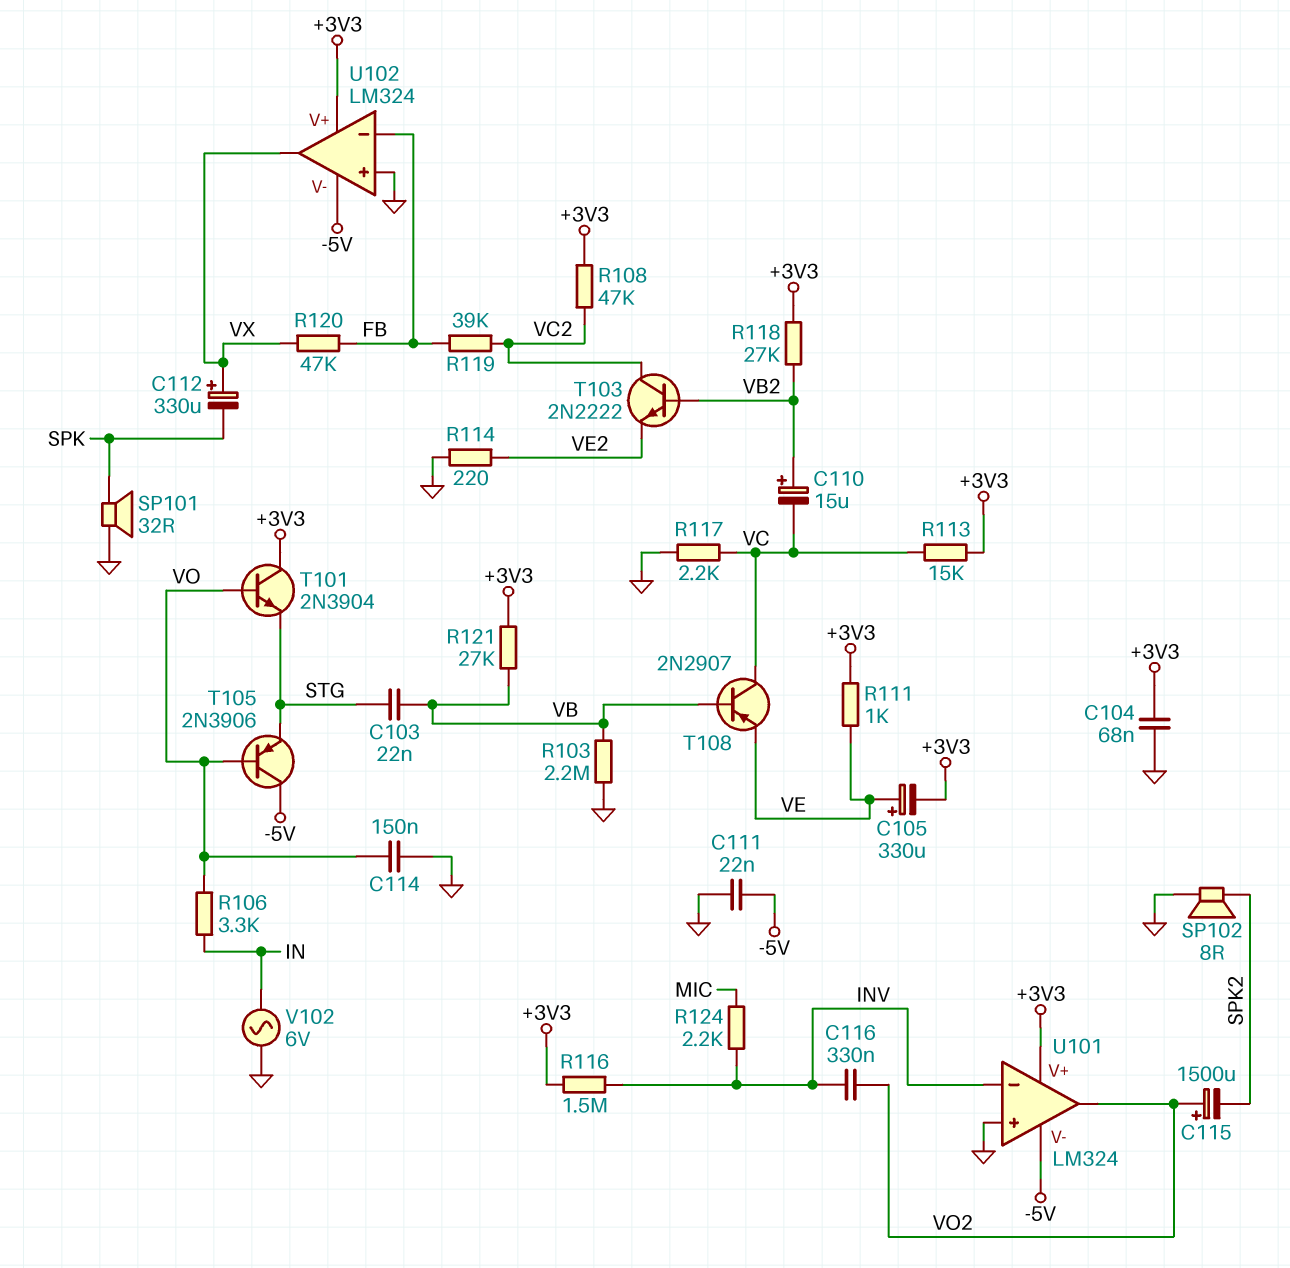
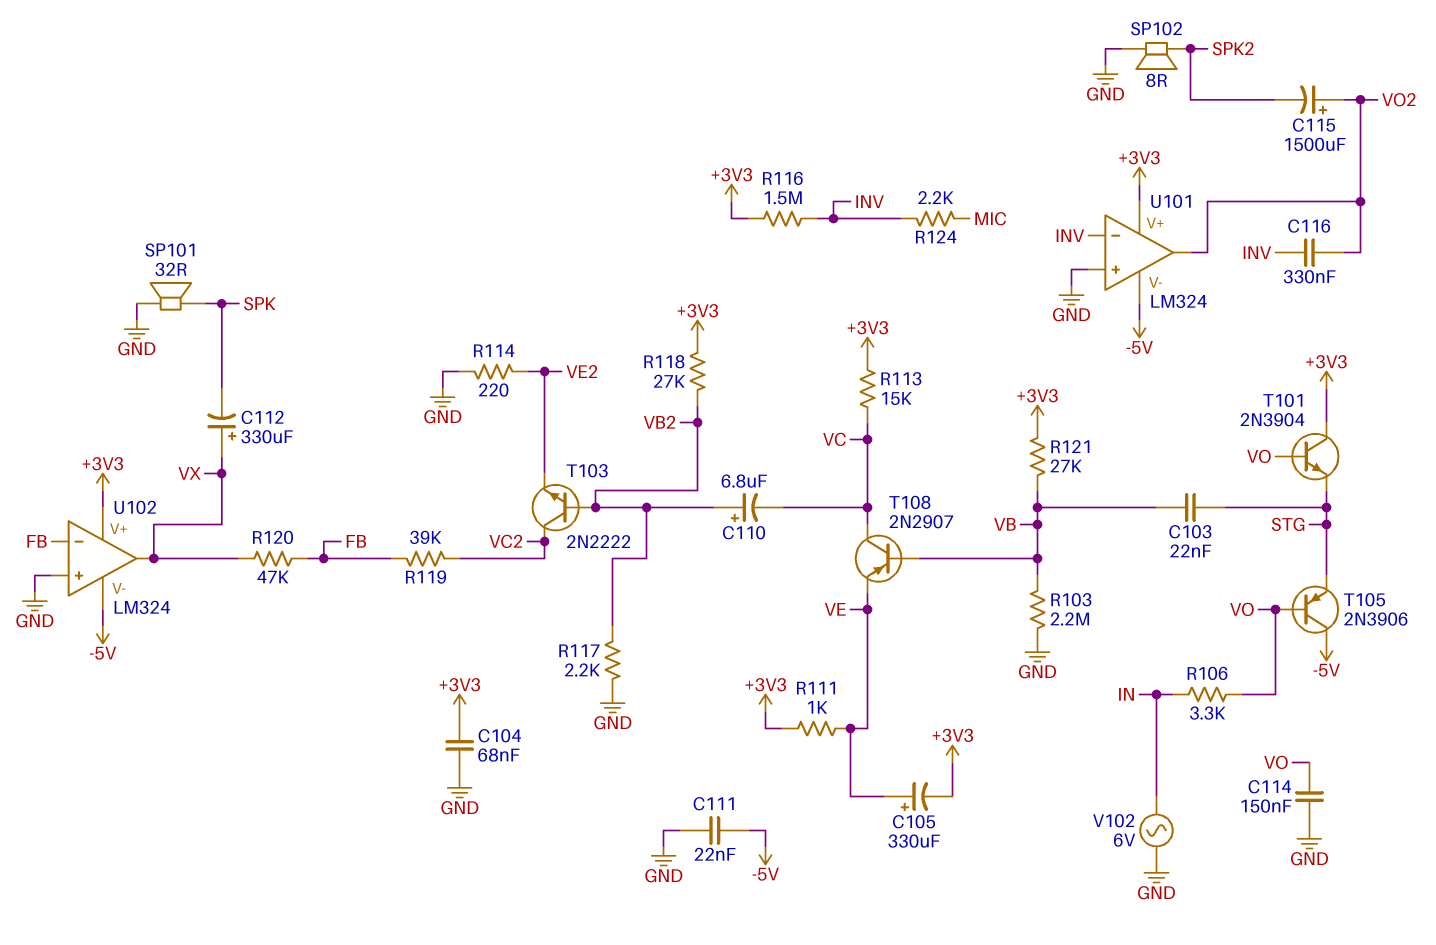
C110: 15uF (plus VB2, minus VC) -> 6.8uF (plus VB2, minus VC)
R108: 47k (+3V3, VC2) -> none
R117: 2.2k (GND, VC) -> 2.2k (GND, VB2)

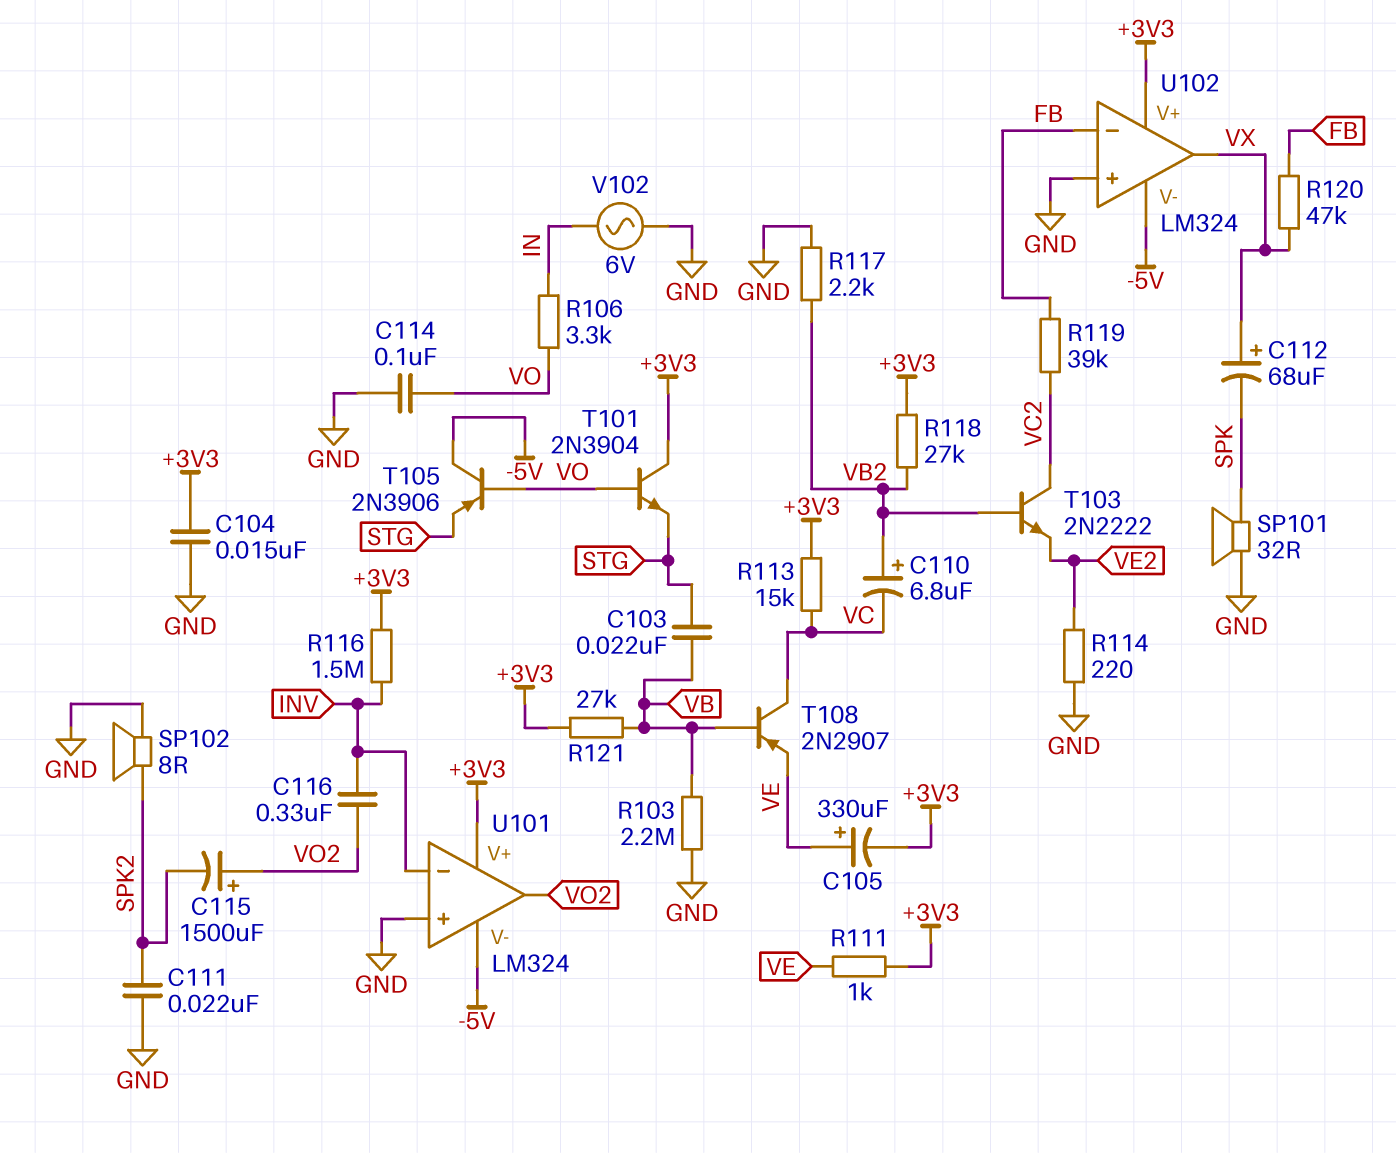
C104: 68nF (+3V3, GND) -> 15nF (+3V3, GND)
C111: 22nF (-5V, GND) -> 22nF (GND, SPK2)
C112: 330uF (plus VX, minus SPK) -> 68uF (plus VX, minus SPK)
C114: 150nF (GND, VO) -> 100nF (GND, VO)
R124: 2.2k (INV, MIC) -> none

